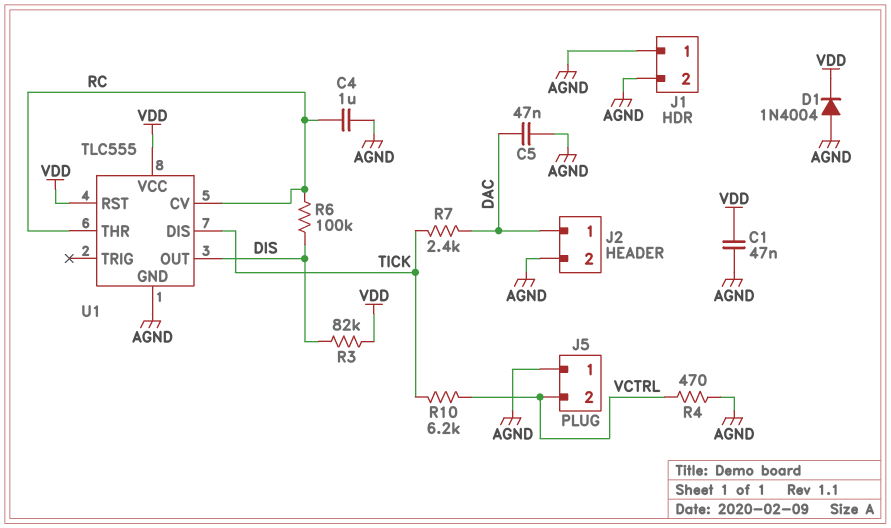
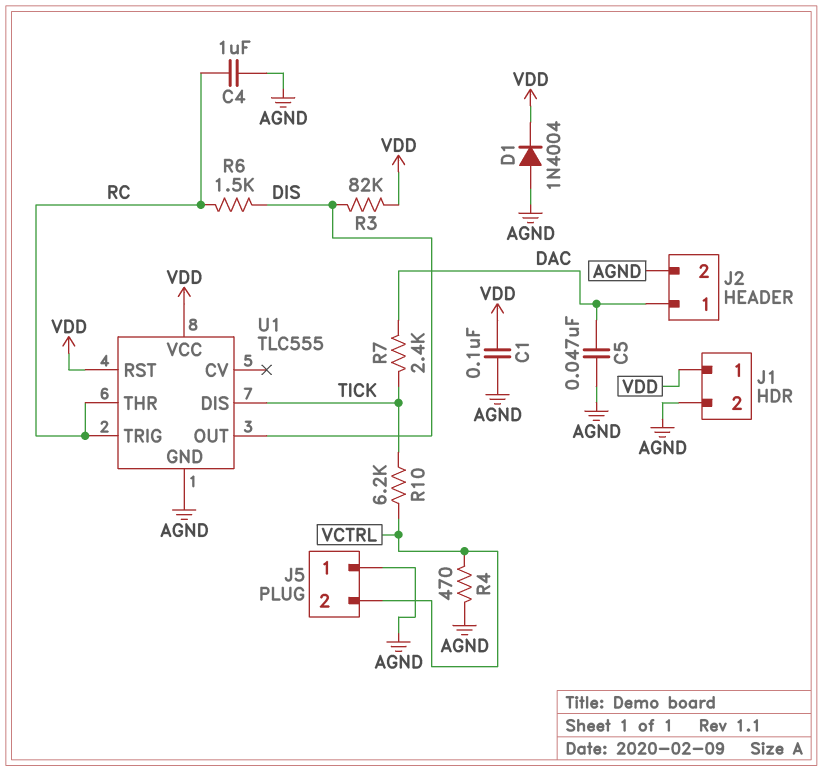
C1: 47nF (AGND, VDD) -> 100nF (AGND, VDD)
J1 pin 1: AGND -> VDD
R6: 100k (DIS, RC) -> 1.5k (DIS, RC)
U1 pin CV: RC -> none
U1 pin TRIG: none -> RC

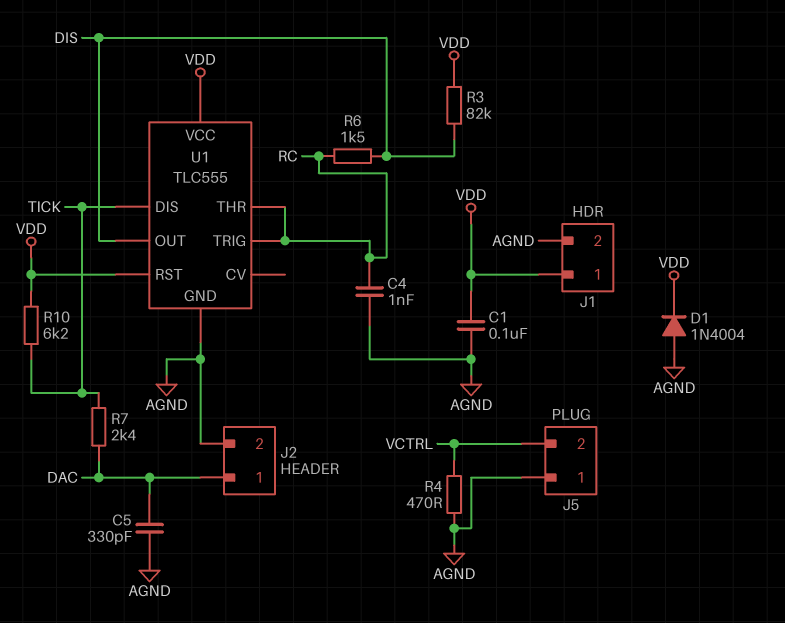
C4: 1uF (AGND, RC) -> 1nF (AGND, RC)
C5: 47nF (AGND, DAC) -> 330pF (AGND, DAC)
R10: 6.2k (TICK, VCTRL) -> 6.2k (TICK, VDD)

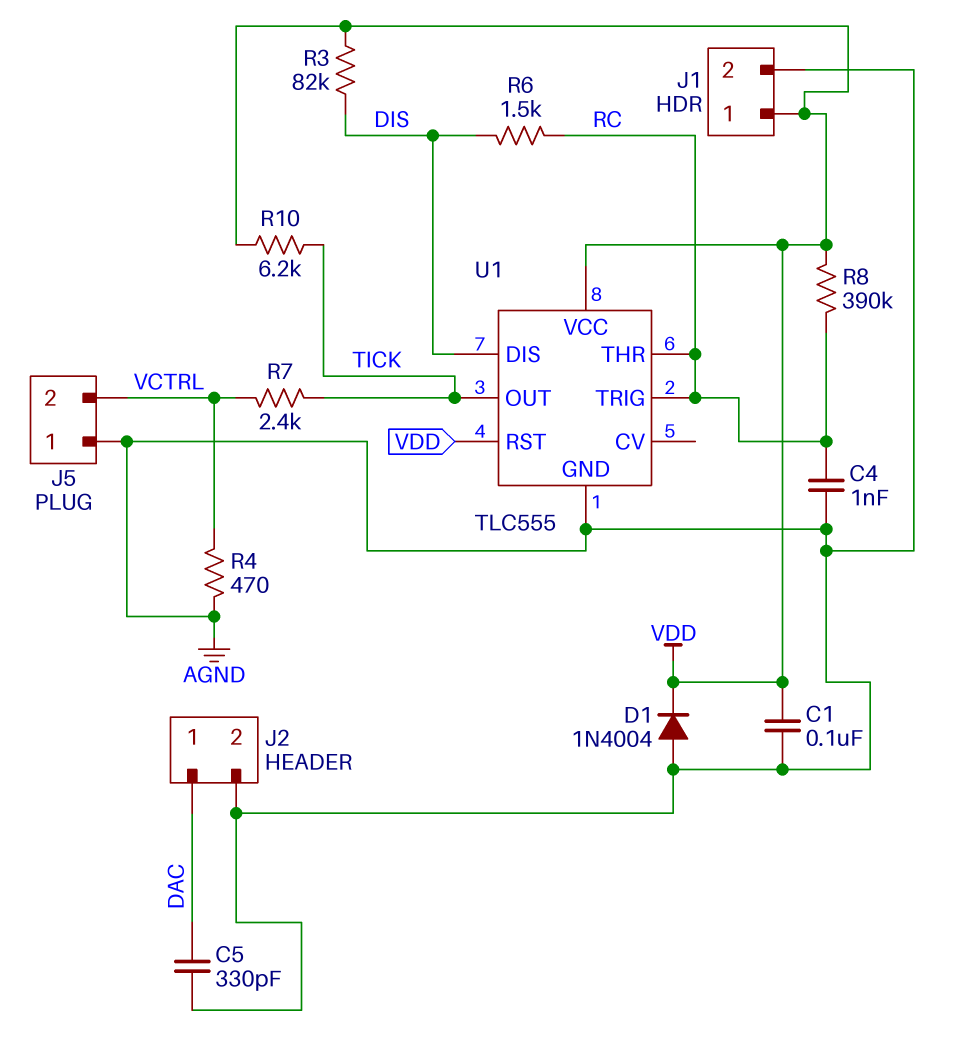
R7: 2.4k (DAC, TICK) -> 2.4k (TICK, VCTRL)
R8: none -> 390k (RC, VDD)
U1 pin DIS: TICK -> DIS
U1 pin OUT: DIS -> TICK

